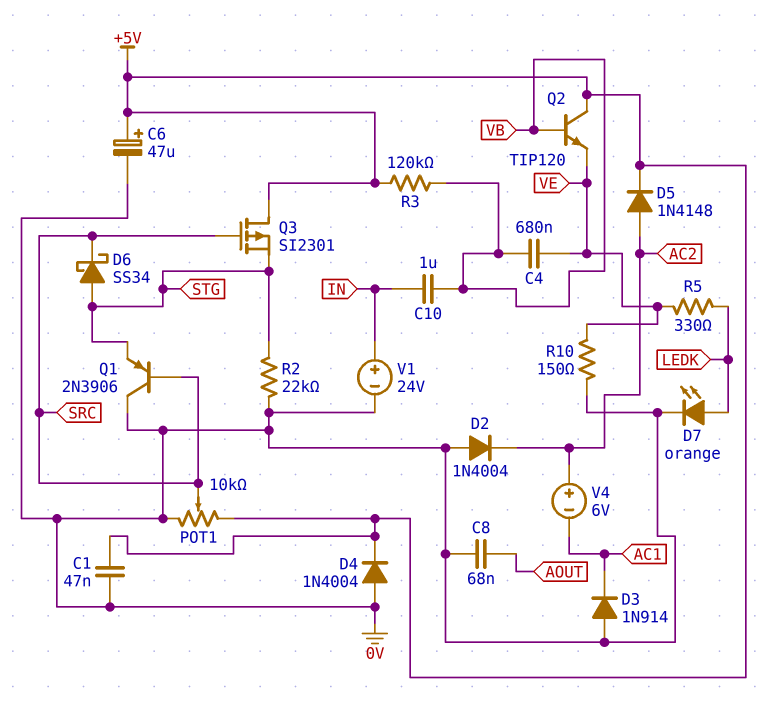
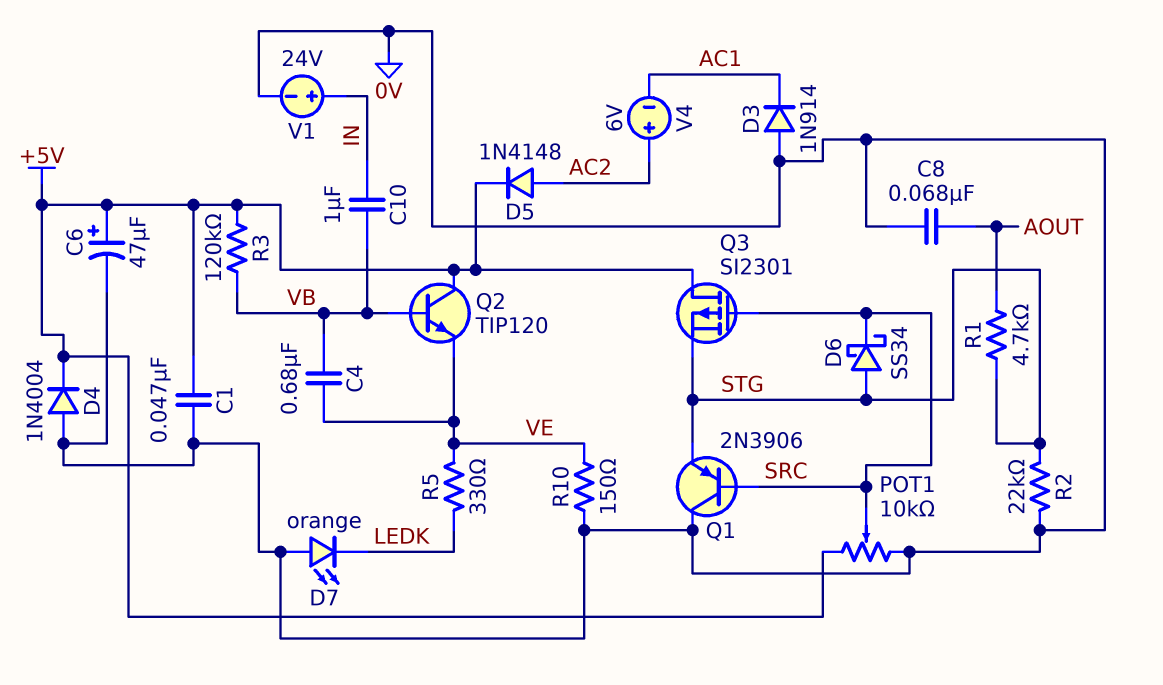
D2: diode 1N4004 (A 0V, K AC2) -> none
D7: LED orange (A LEDK, K 0V) -> LED orange (A 0V, K LEDK)
R1: none -> 4.7k (AOUT, STG)

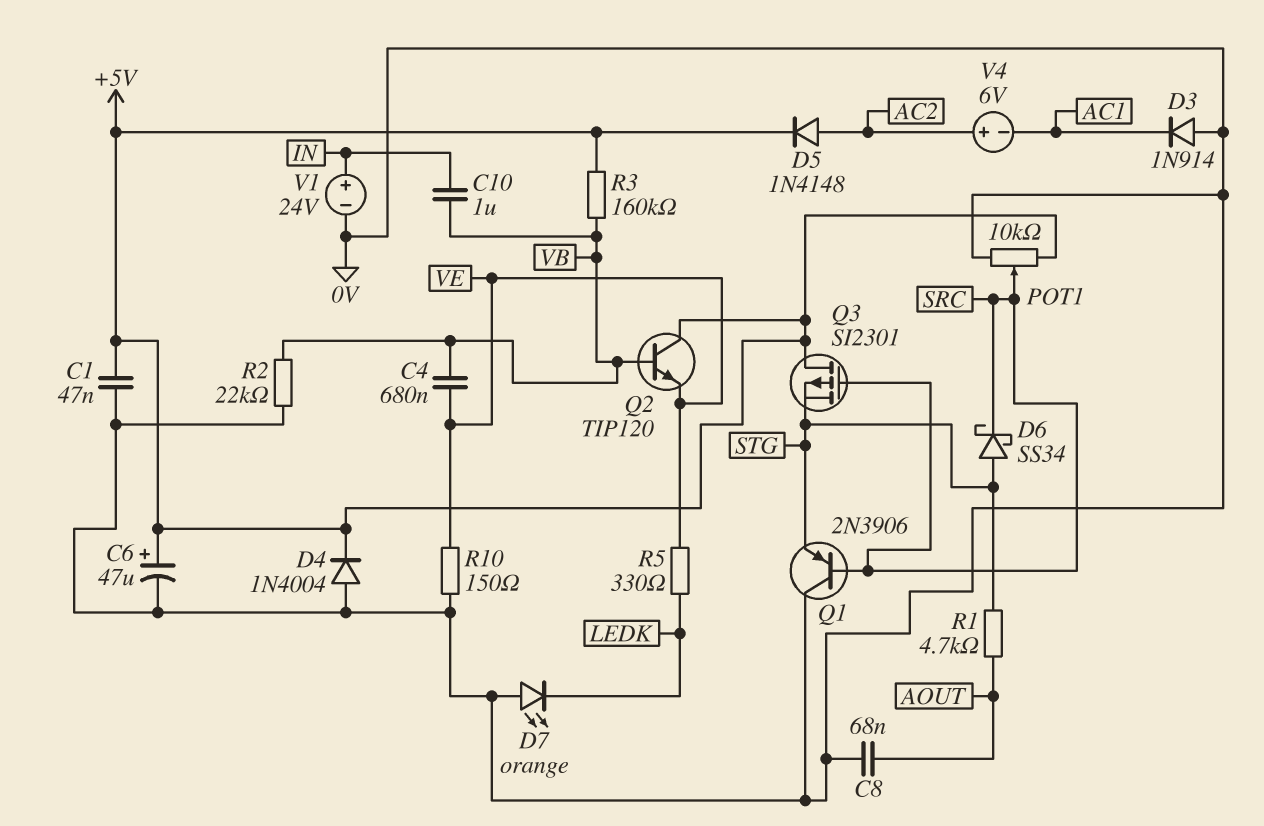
R2: 22k (0V, STG) -> 22k (0V, VB)
R3: 120k (+5V, VB) -> 160k (+5V, VB)

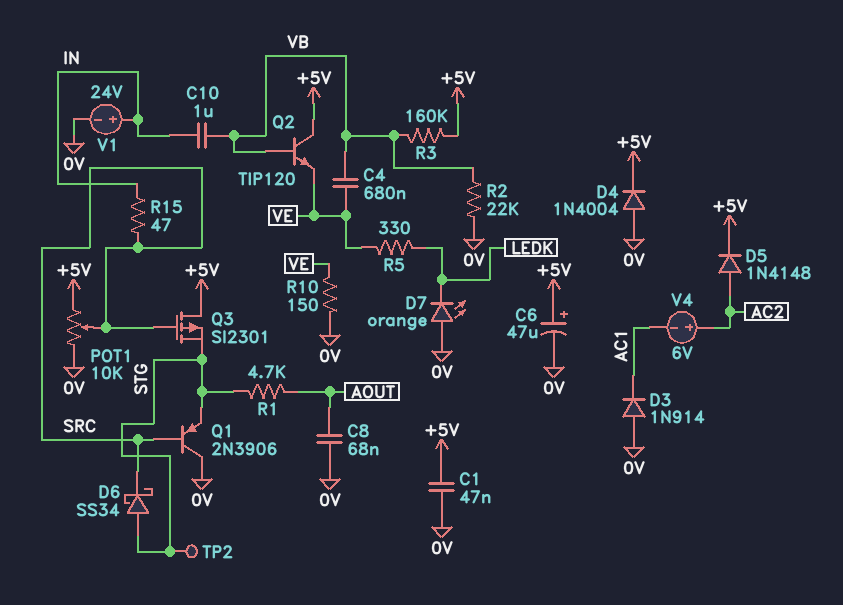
R15: none -> 47 (IN, SRC)
TP2: none -> test point (STG)

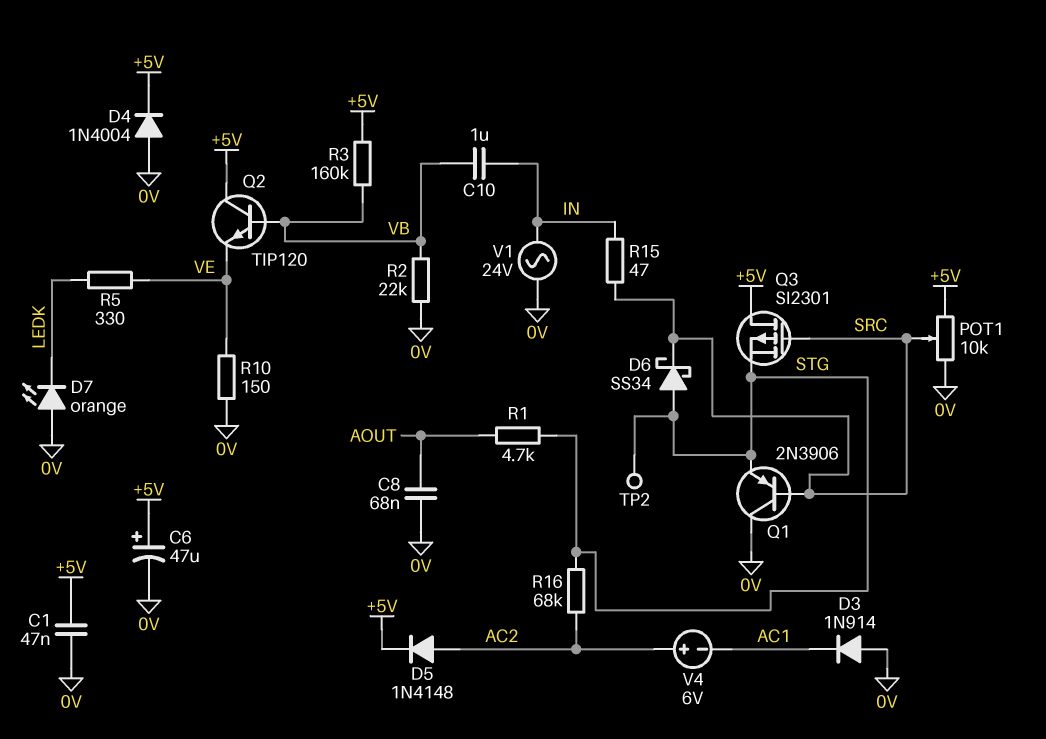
C4: 680nF (VB, VE) -> none
R16: none -> 68k (AC2, STG)
V1: 24V (plus IN, minus 0V) -> AC 24V (0V, IN)

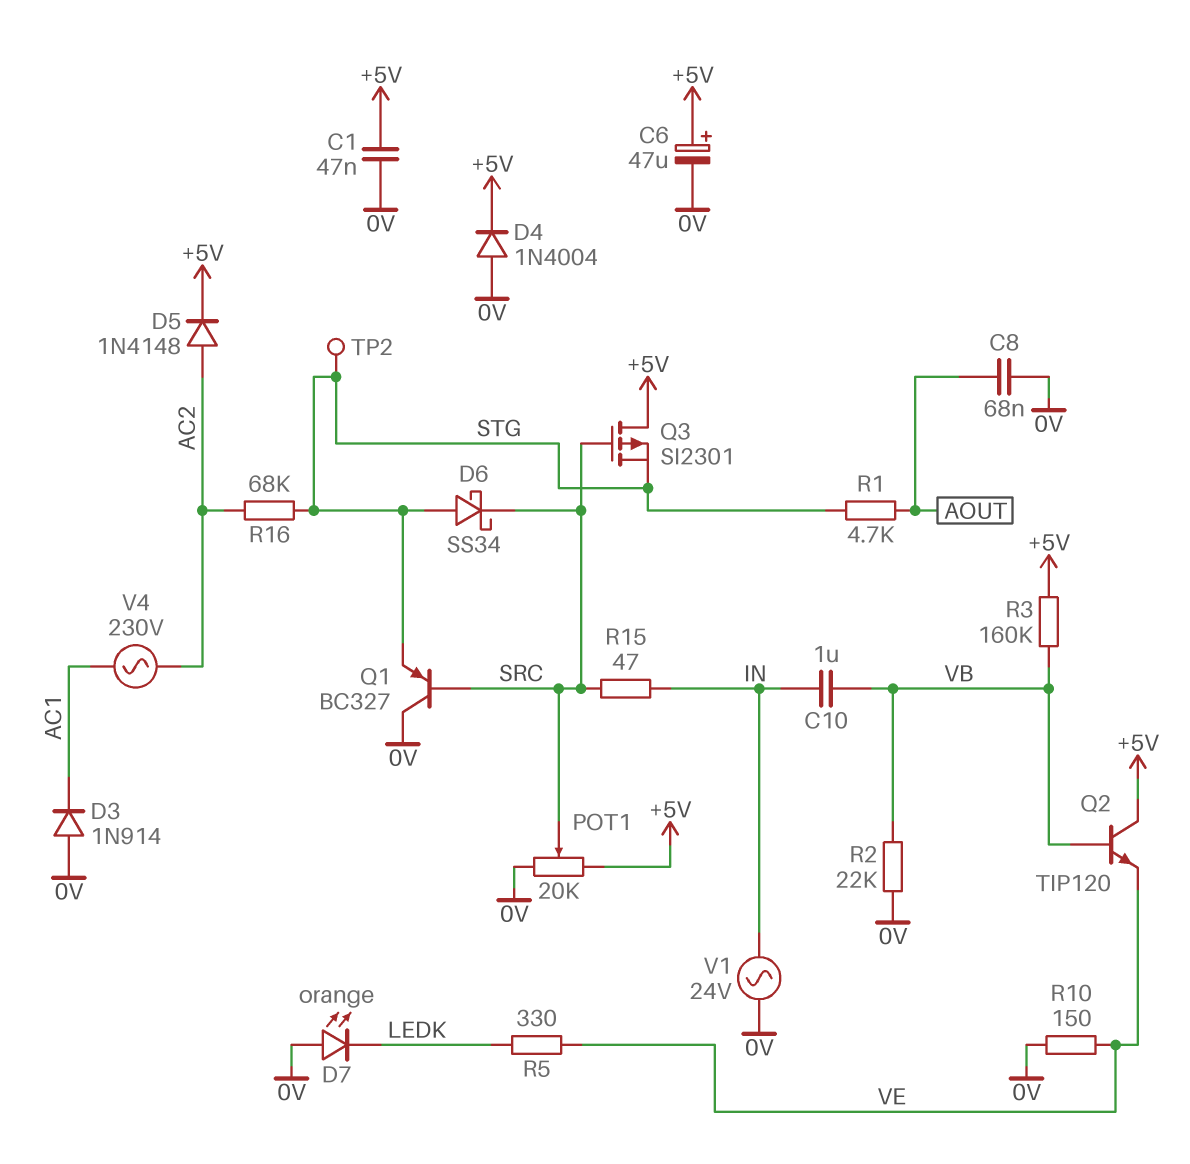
POT1: 10k (+5V, 0V, wiper SRC) -> 20k (+5V, 0V, wiper SRC)
Q1: PNP 2N3906 (B SRC, C 0V, E STG) -> PNP BC327 (B SRC, C 0V, E STG)
V4: 6V (plus AC2, minus AC1) -> AC 230V (AC1, AC2)

